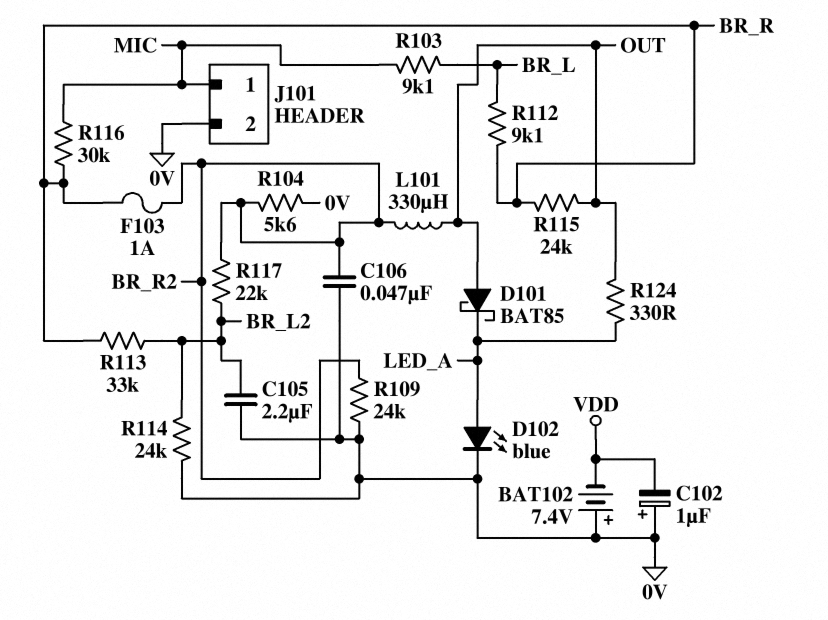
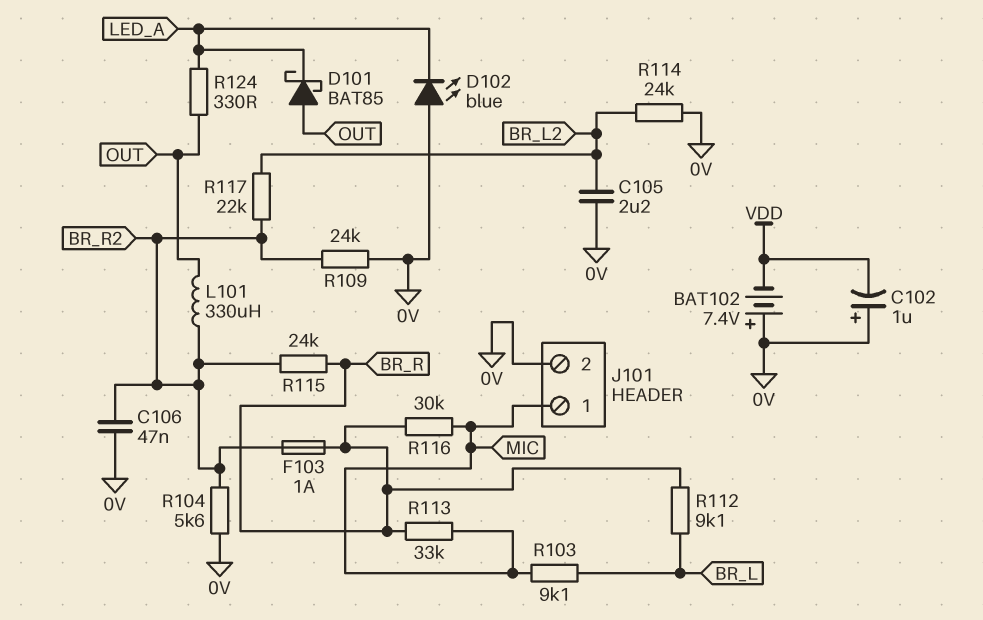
D102: LED blue (A LED_A, K 0V) -> LED blue (A 0V, K LED_A)
R113: 33k (BR_L2, BR_R) -> 33k (BR_R, MIC)
R115: 24k (BR_R, OUT) -> 24k (BR_R, BR_R2)

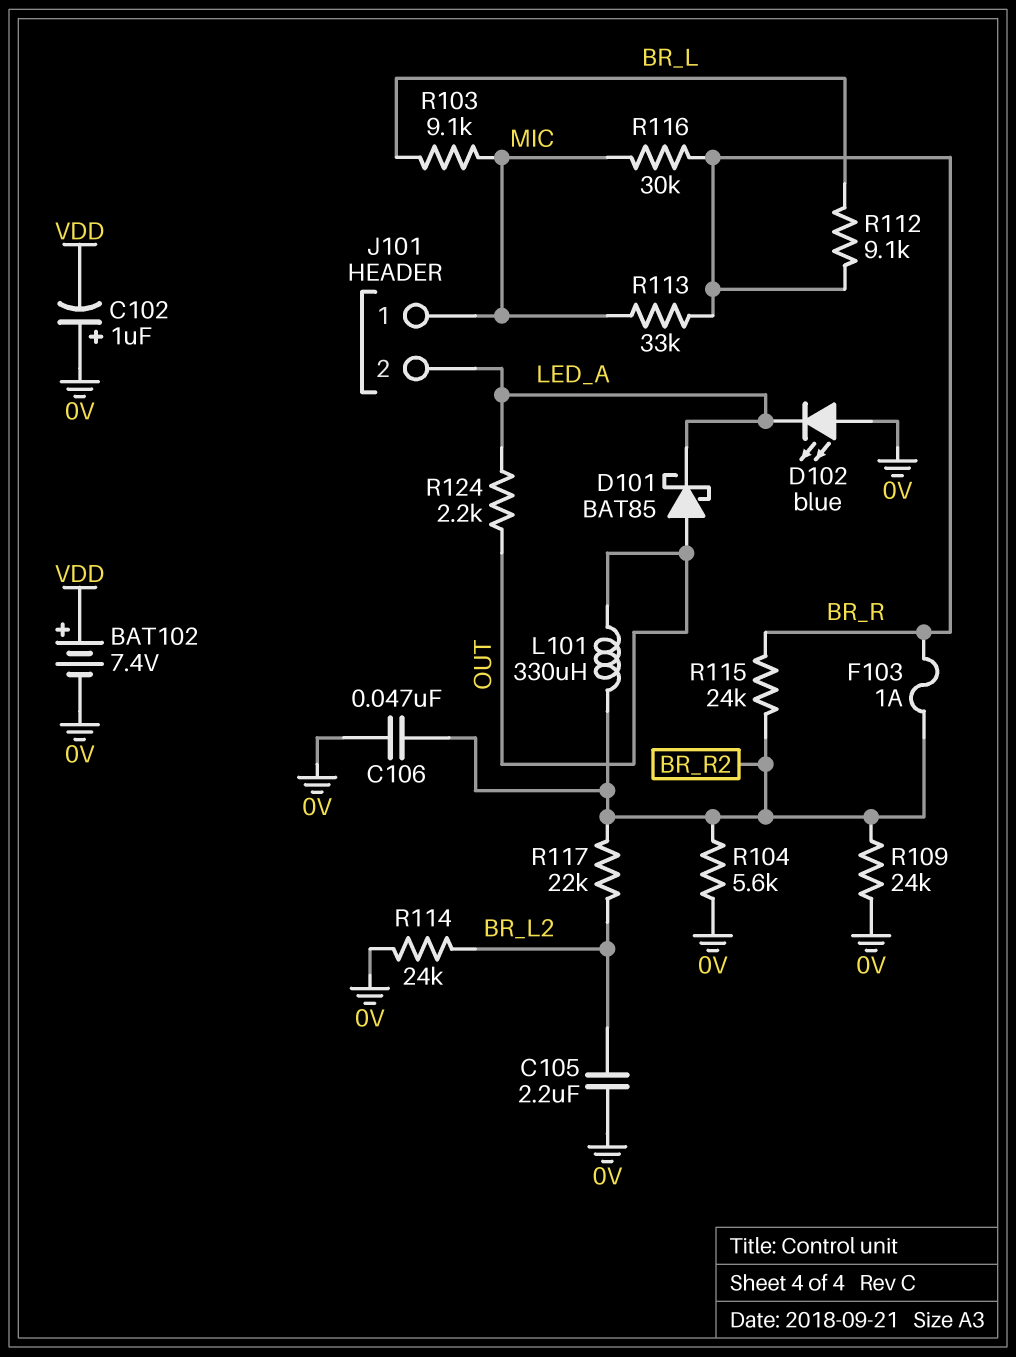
BAT102: 7.4V (plus 0V, minus VDD) -> 7.4V (plus VDD, minus 0V)
J101 pin 2: 0V -> LED_A
R124: 330 (LED_A, OUT) -> 2.2k (LED_A, OUT)

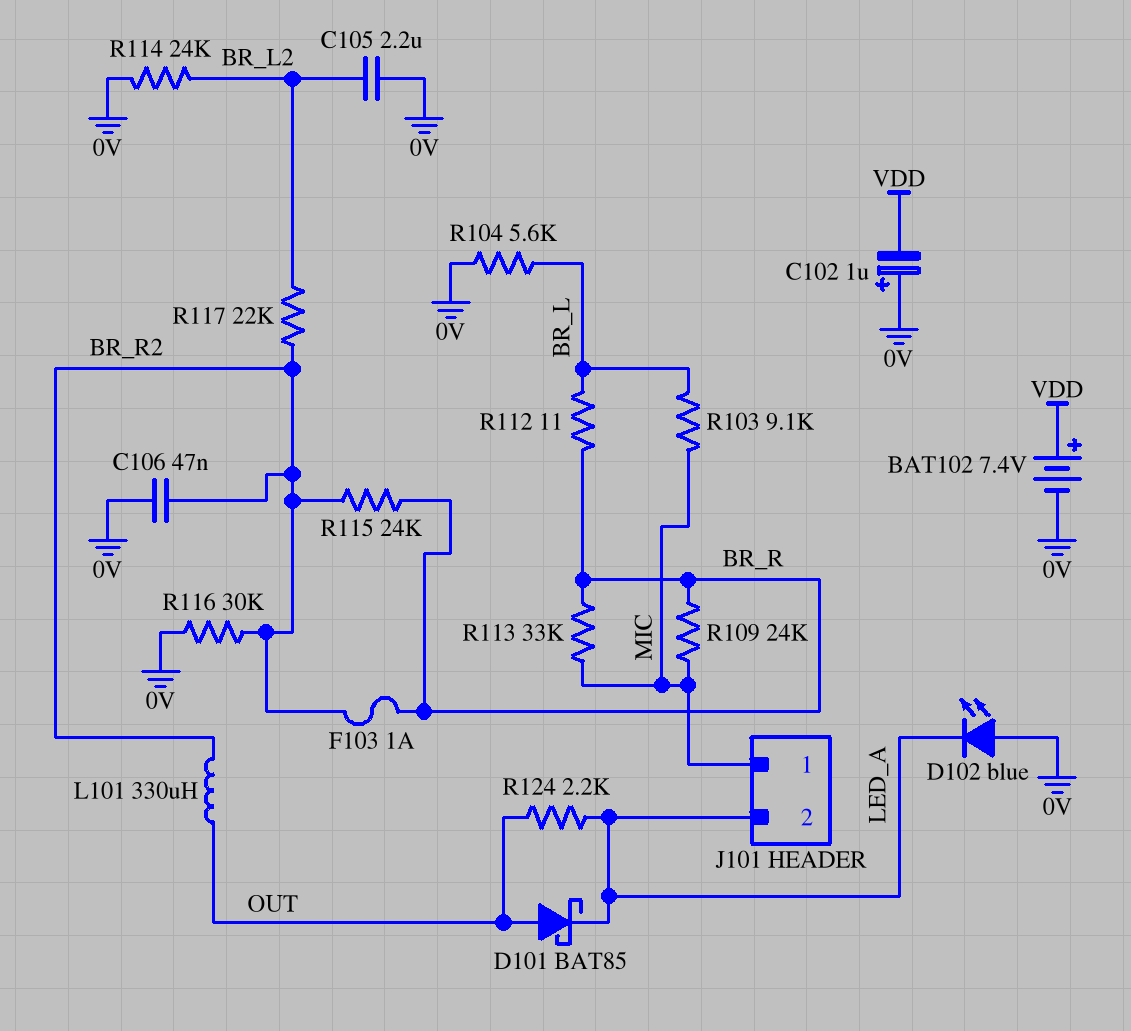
R104: 5.6k (0V, BR_R2) -> 5.6k (0V, BR_L)
R109: 24k (0V, BR_R2) -> 24k (BR_R, MIC)
R112: 9.1k (BR_L, BR_R) -> 11 (BR_L, BR_R)
R116: 30k (BR_R, MIC) -> 30k (0V, BR_R2)

